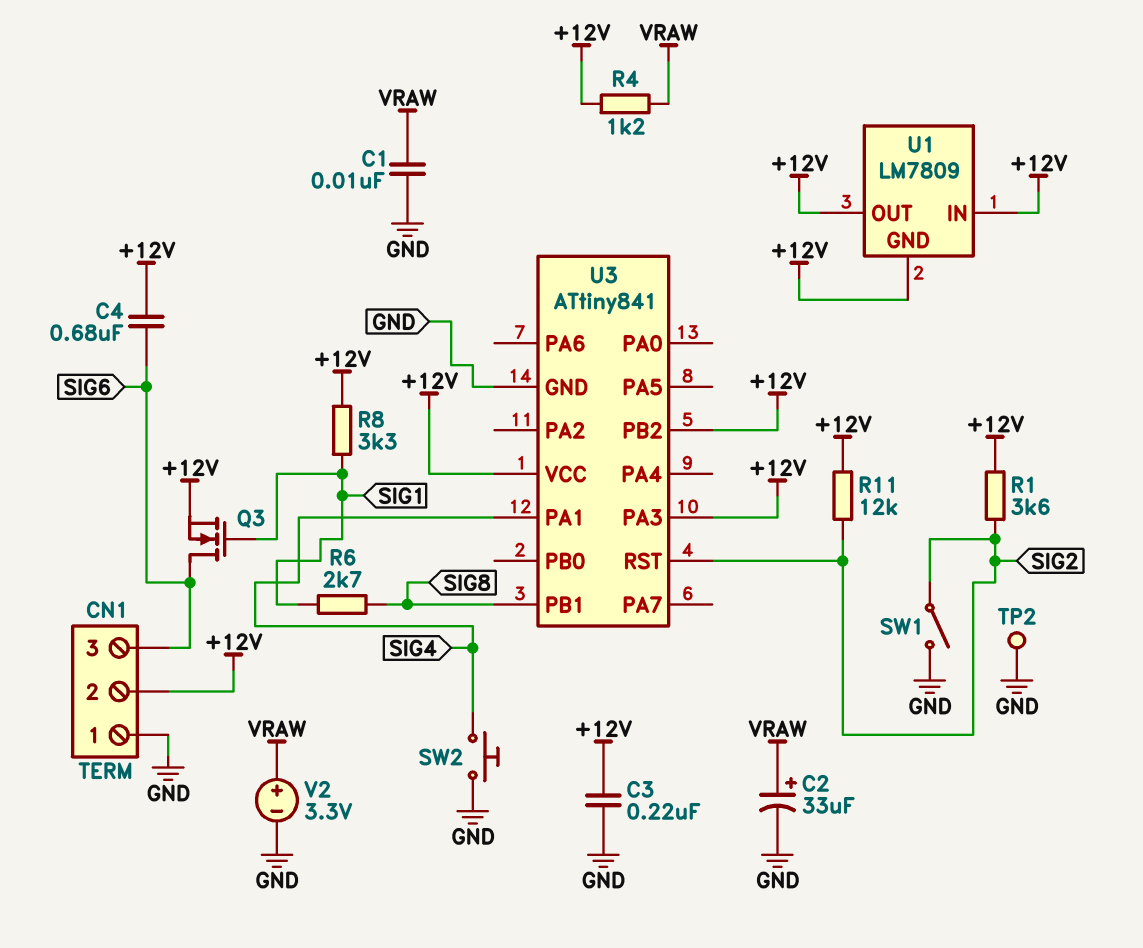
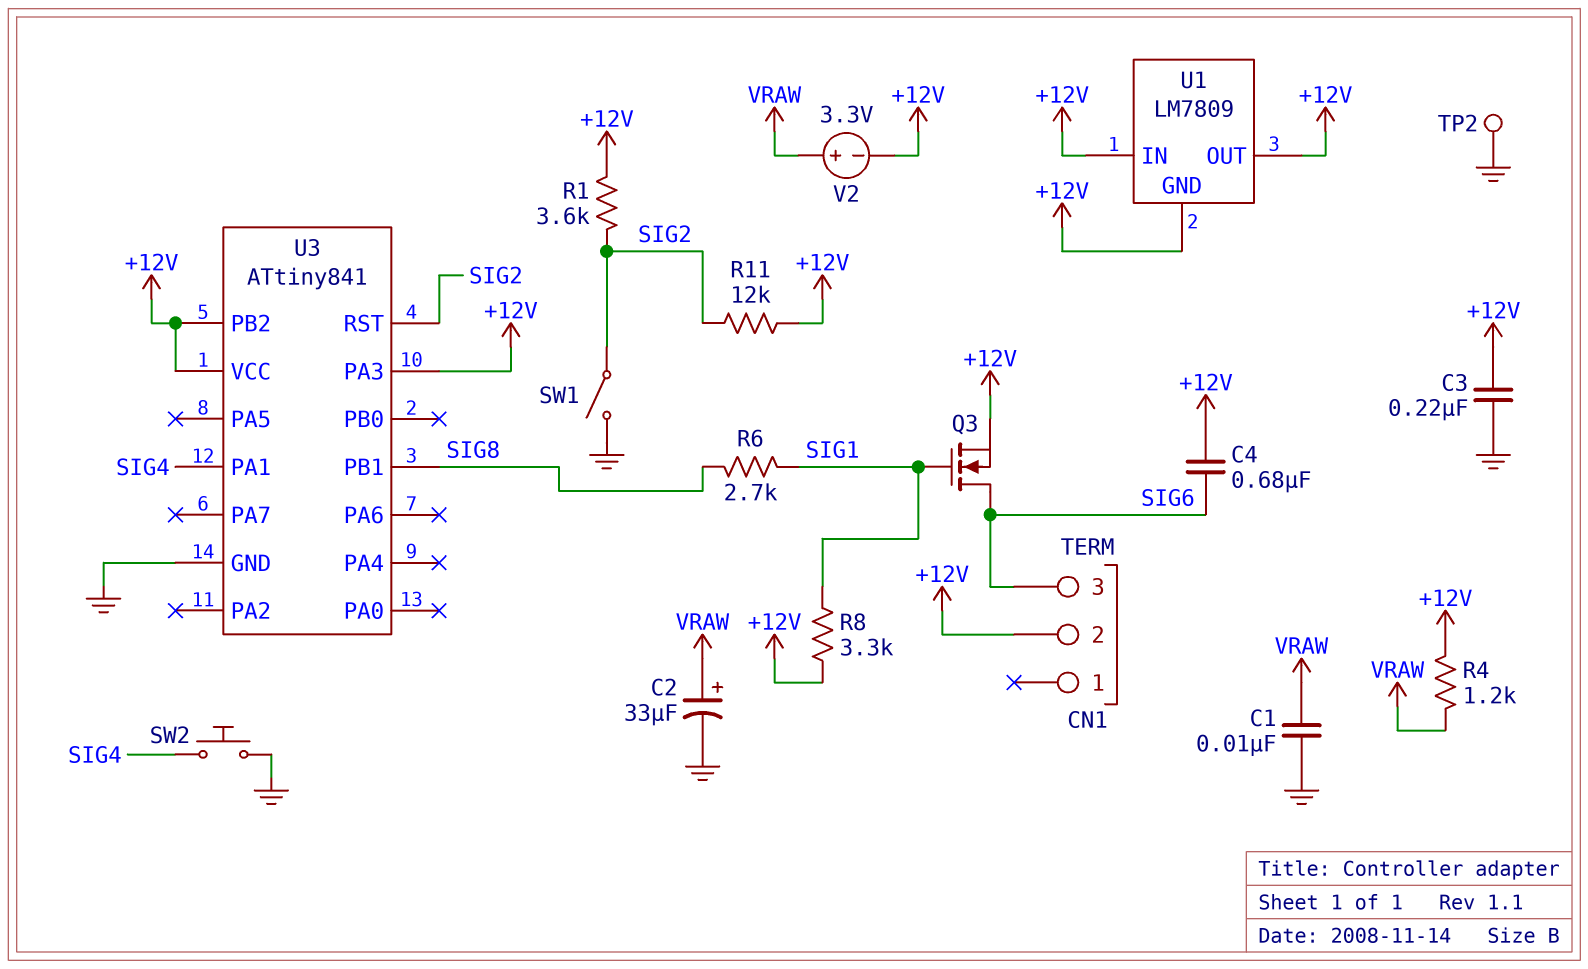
CN1 pin 1: GND -> none
V2: 3.3V (plus VRAW, minus GND) -> 3.3V (plus VRAW, minus +12V)

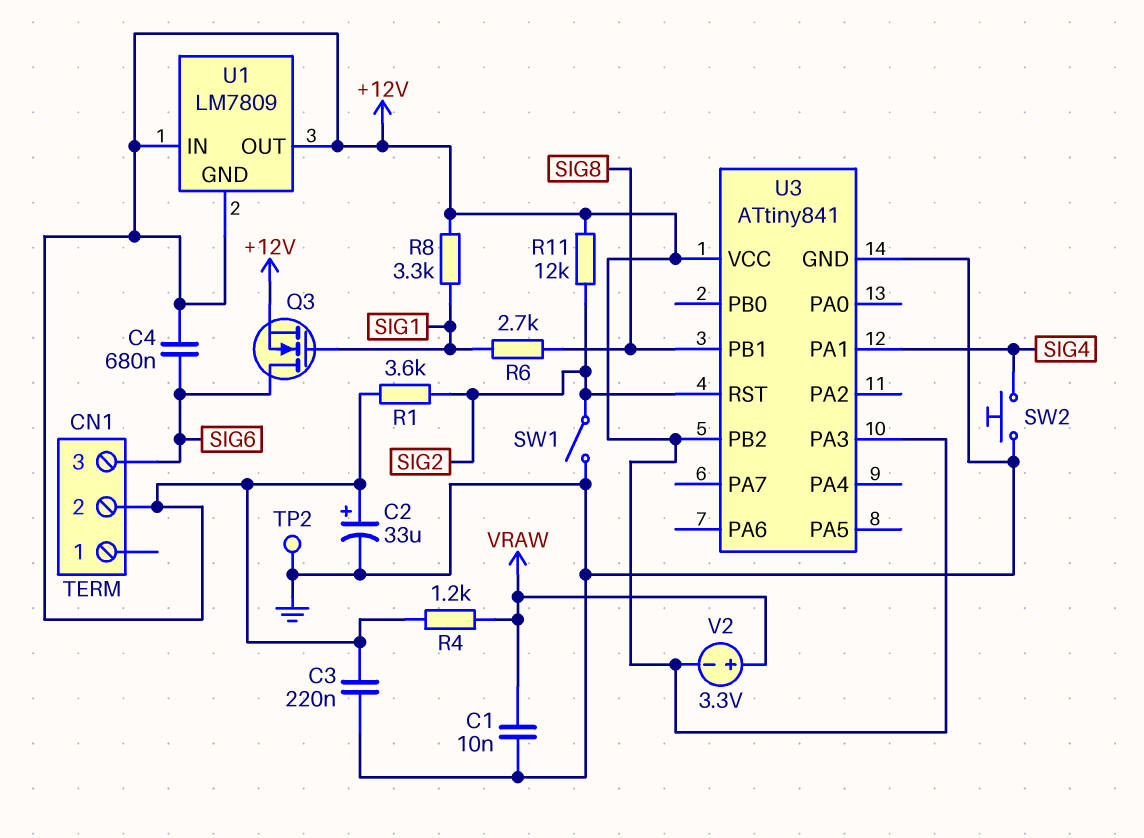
C2: 33uF (plus VRAW, minus GND) -> 33uF (plus +12V, minus GND)

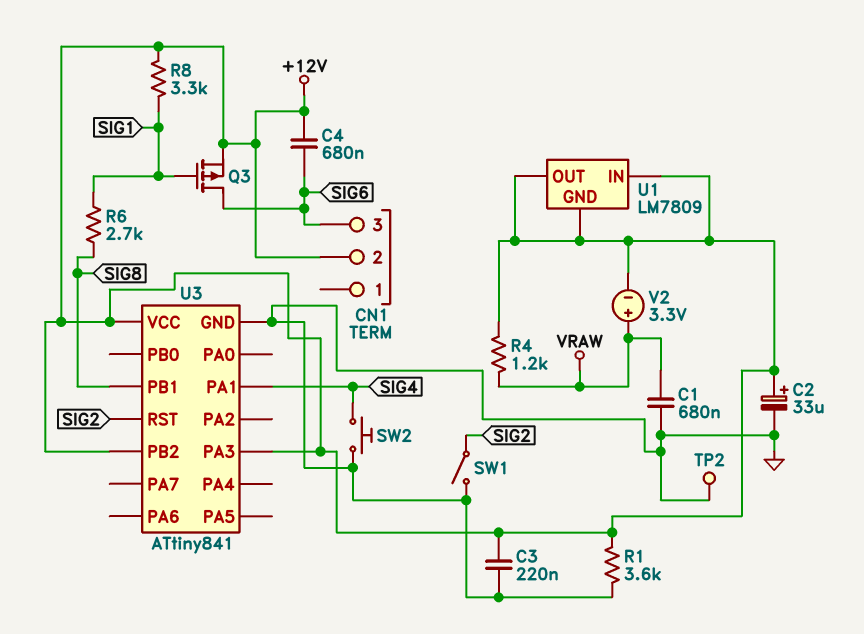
C1: 10nF (GND, VRAW) -> 680nF (GND, VRAW)
Q3: NMOS (G SIG1, D SIG6, S +12V) -> PMOS (G SIG1, D SIG6, S +12V)
R1: 3.6k (+12V, SIG2) -> 3.6k (+12V, GND)
R11: 12k (+12V, SIG2) -> none

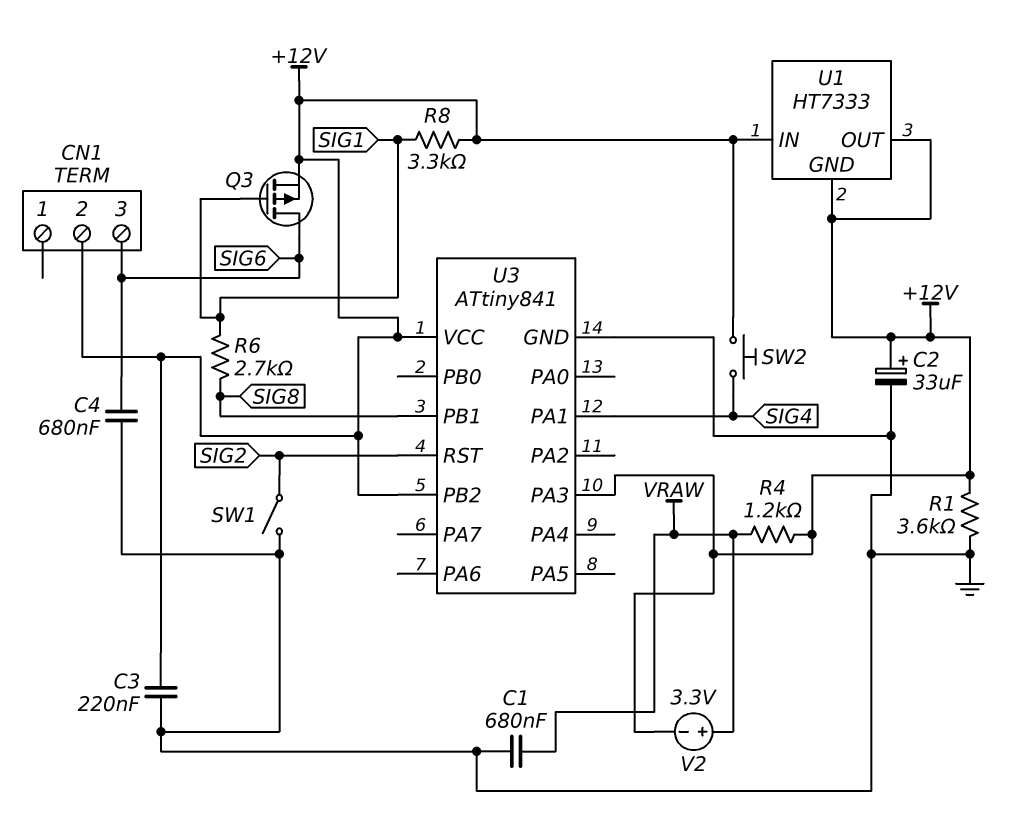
C4: 680nF (+12V, SIG6) -> 680nF (GND, SIG6)
SW2: button (GND, SIG4) -> button (+12V, SIG4)
TP2: test point (GND) -> none
U1: LM7809 -> HT7333

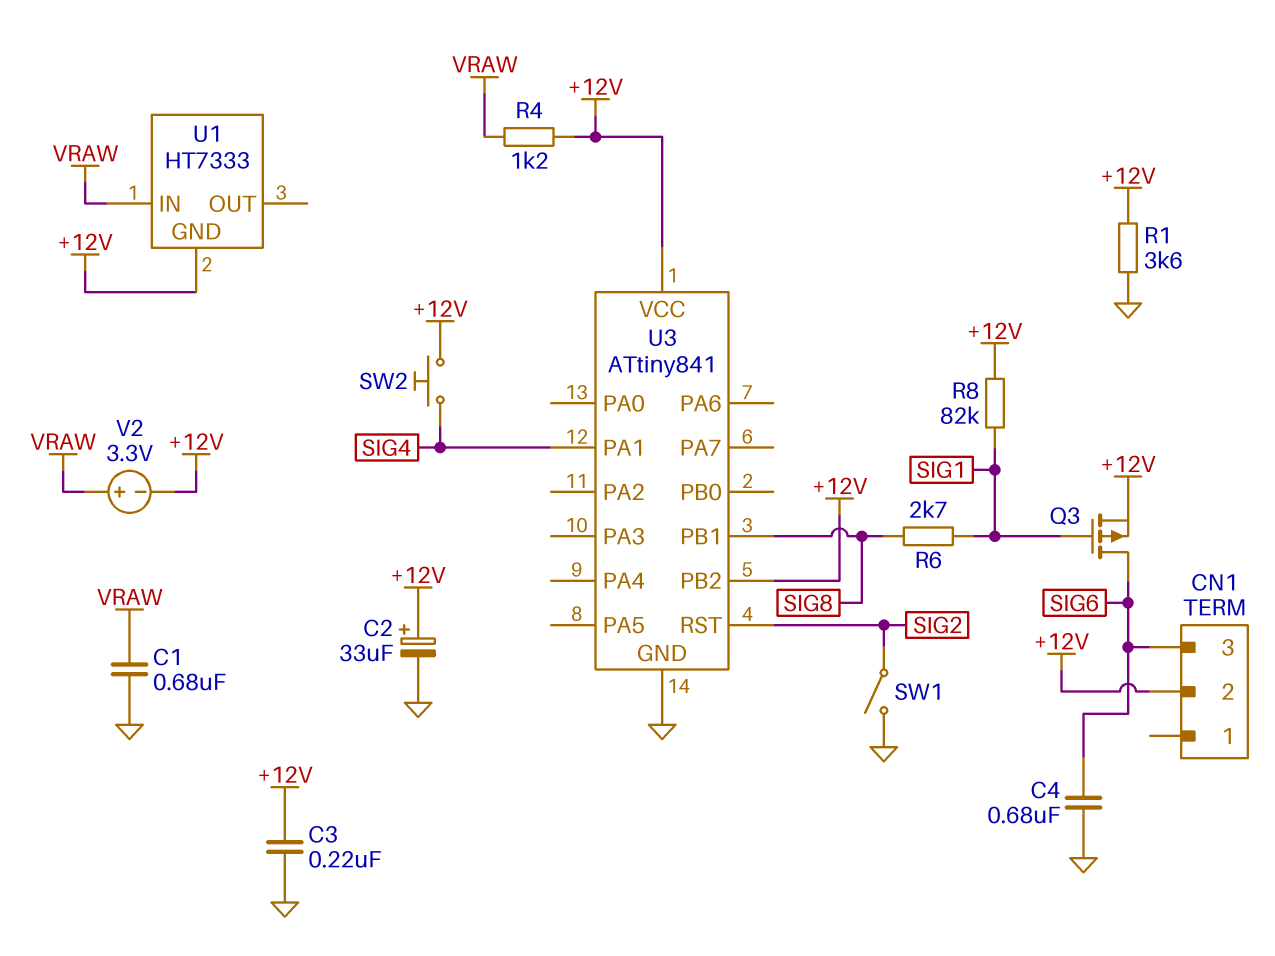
R8: 3.3k (+12V, SIG1) -> 82k (+12V, SIG1)
U1 pin IN: +12V -> VRAW
U1 pin OUT: +12V -> none
U3 pin PA3: +12V -> none

